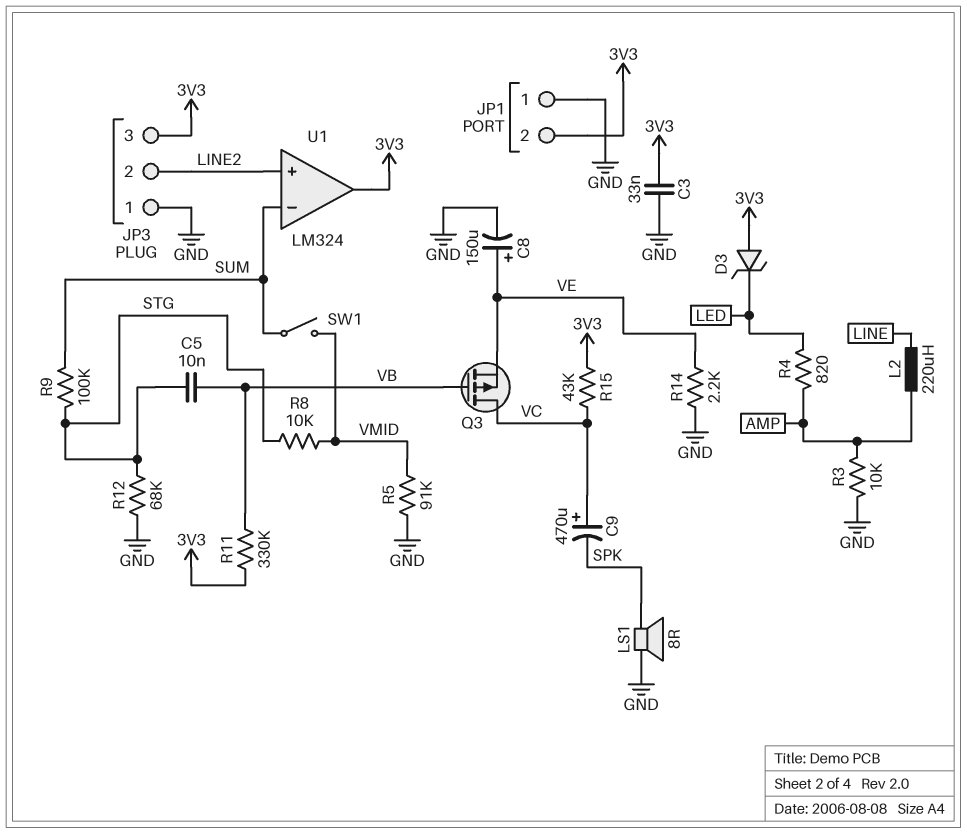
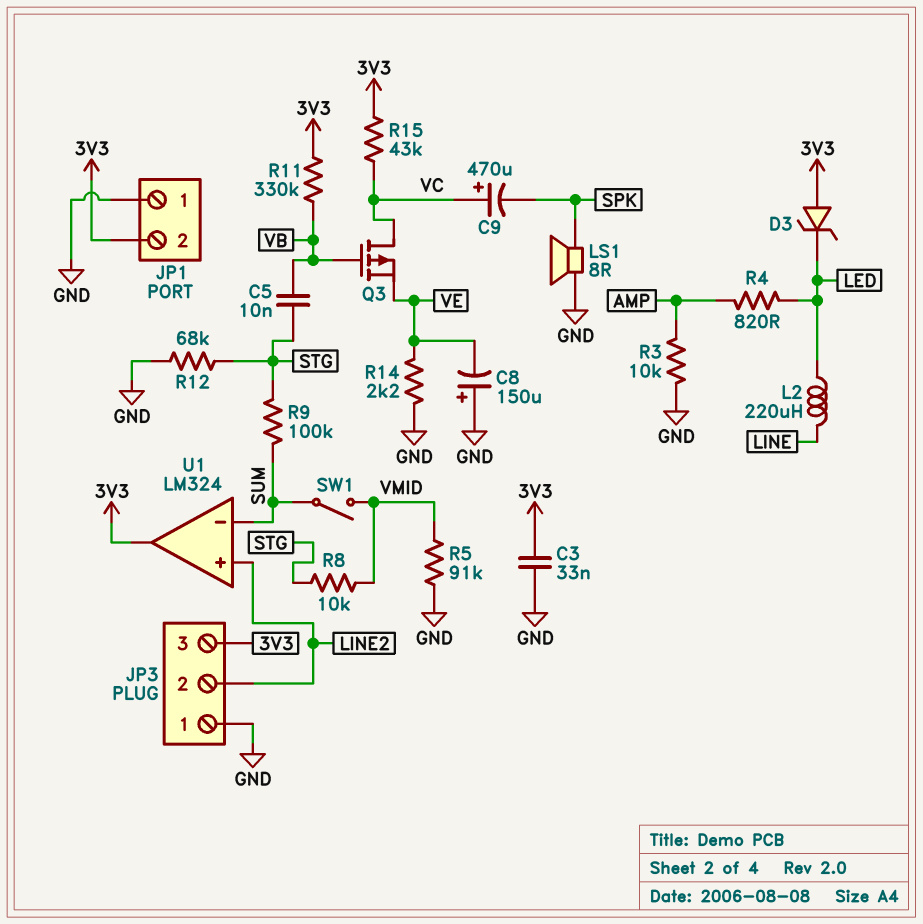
C8: 150uF (plus VE, minus GND) -> 150uF (plus GND, minus VE)
L2: 220uH (AMP, LINE) -> 220uH (LED, LINE)

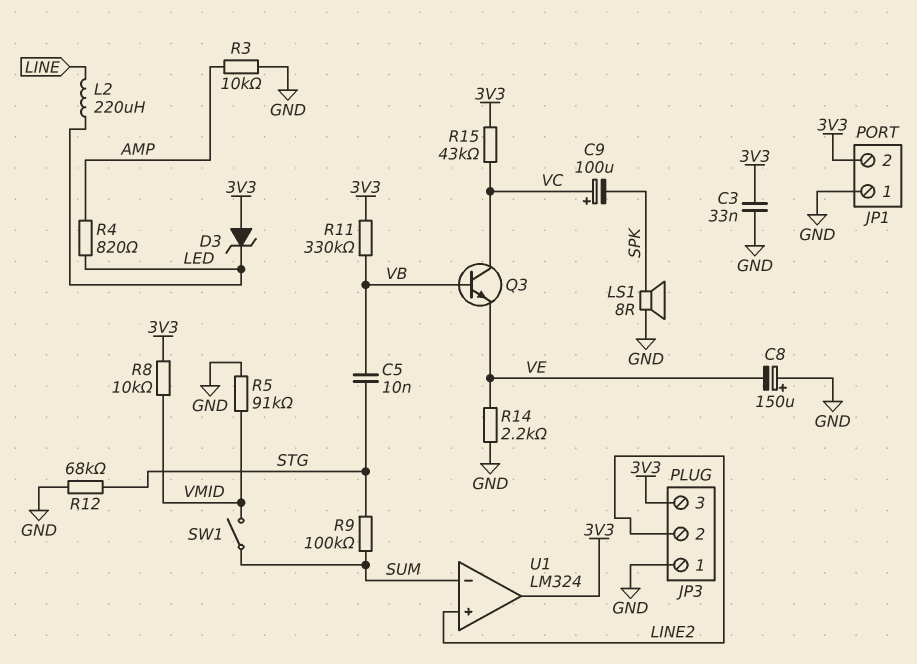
C9: 470uF (plus VC, minus SPK) -> 100uF (plus VC, minus SPK)
Q3: PMOS (G VB, D VC, S VE) -> NPN (B VB, C VC, E VE)
R8: 10k (STG, VMID) -> 10k (3V3, VMID)

